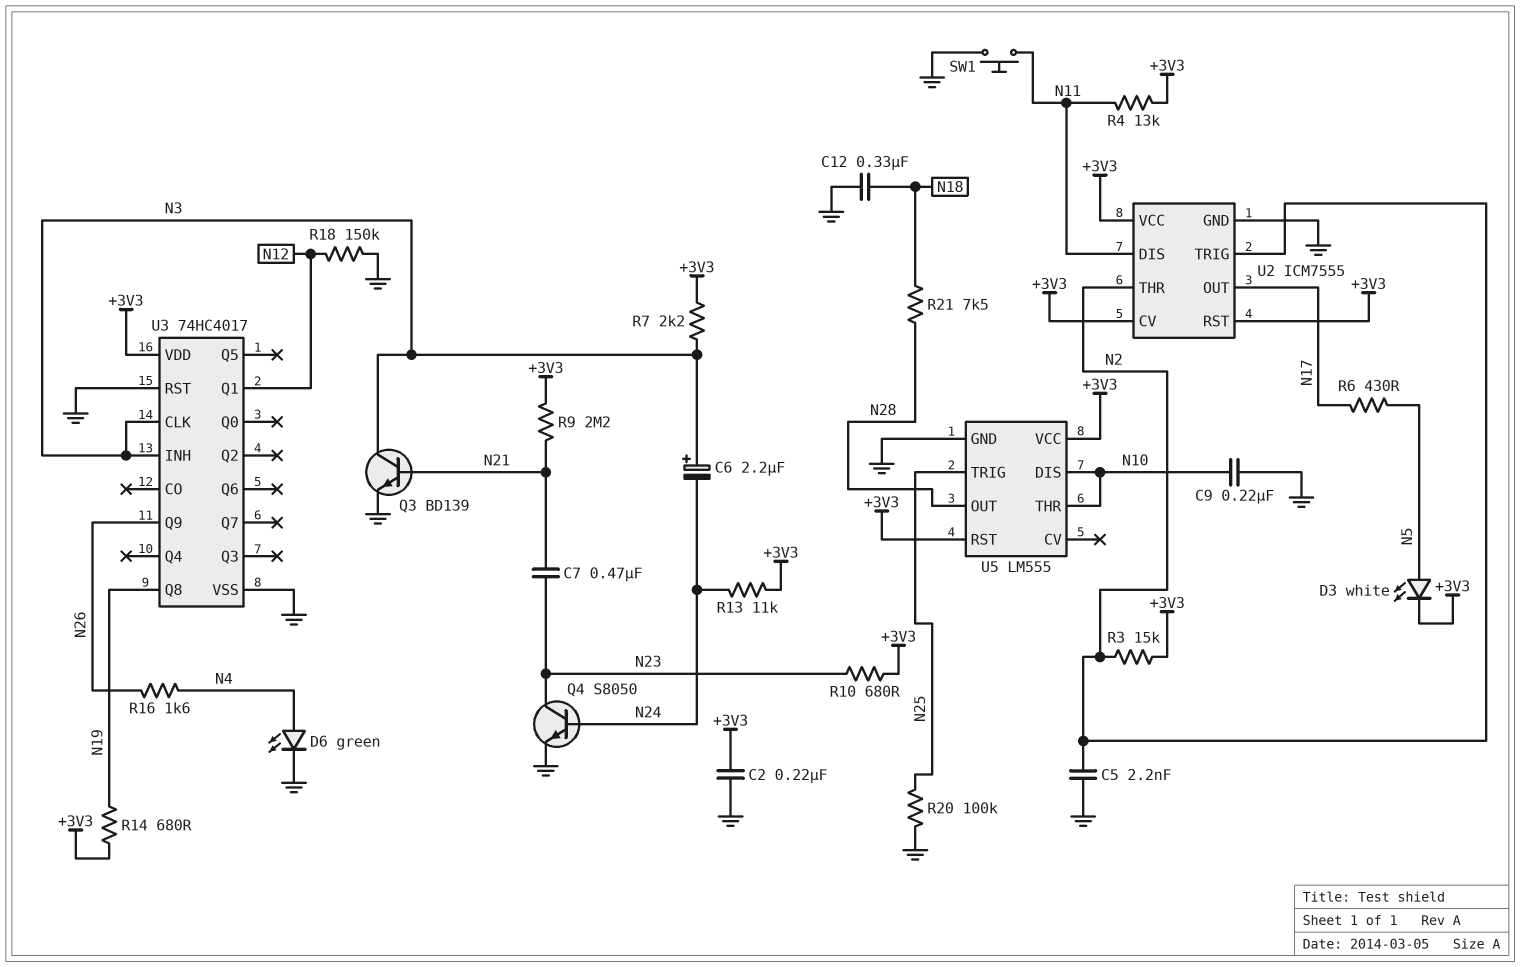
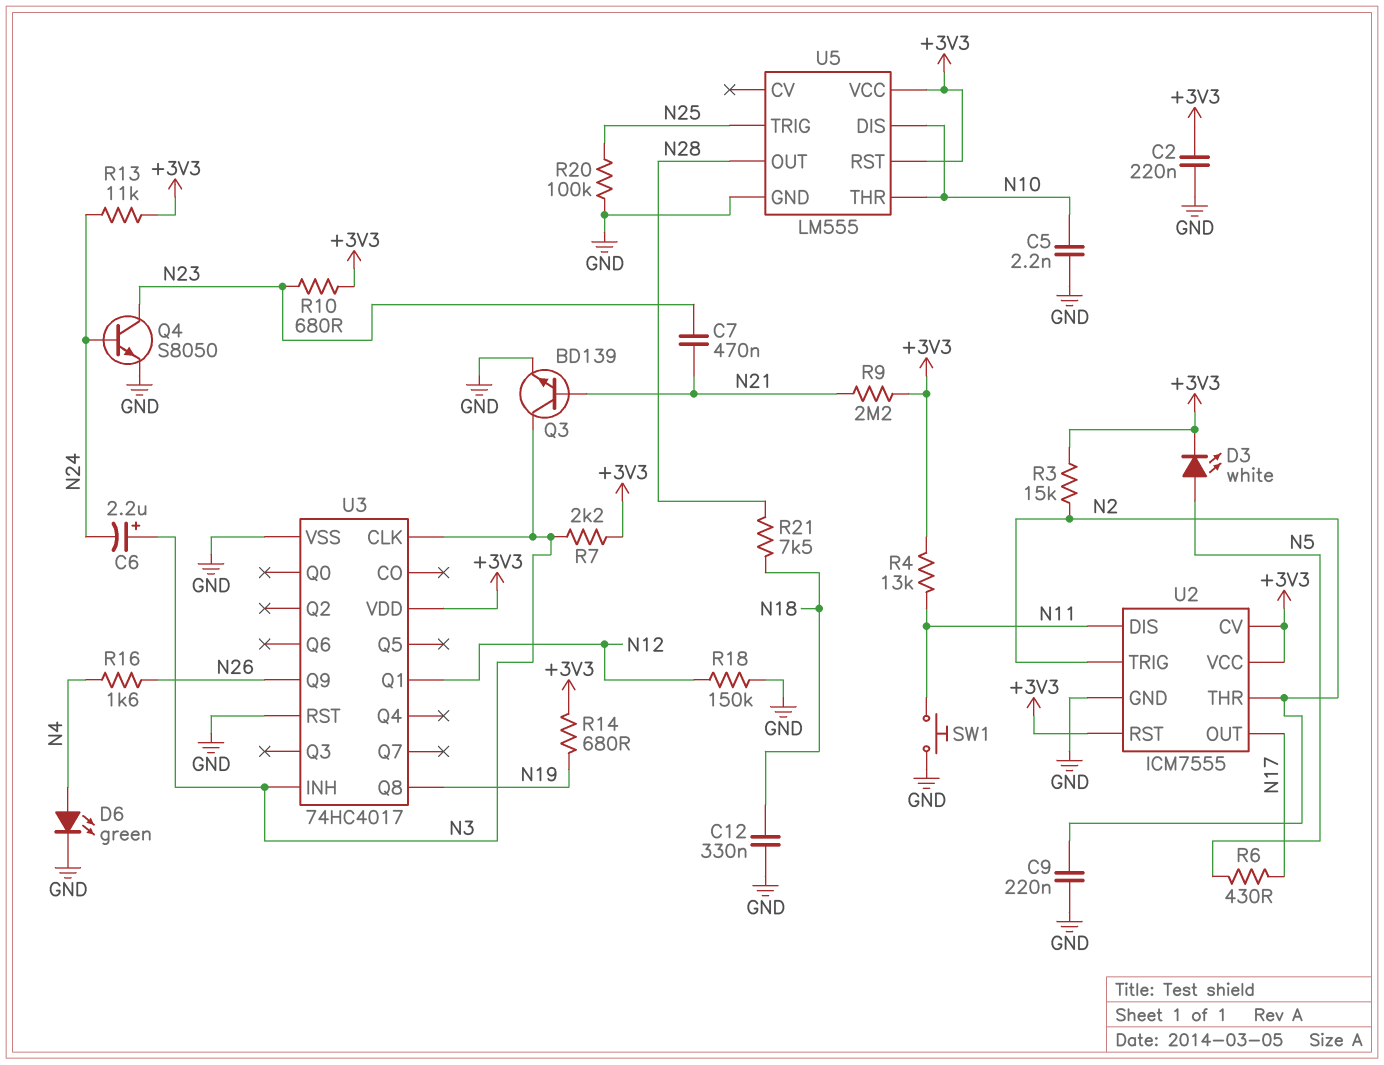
C5: 2.2nF (GND, N2) -> 2.2nF (GND, N10)
C9: 220nF (GND, N10) -> 220nF (GND, N2)

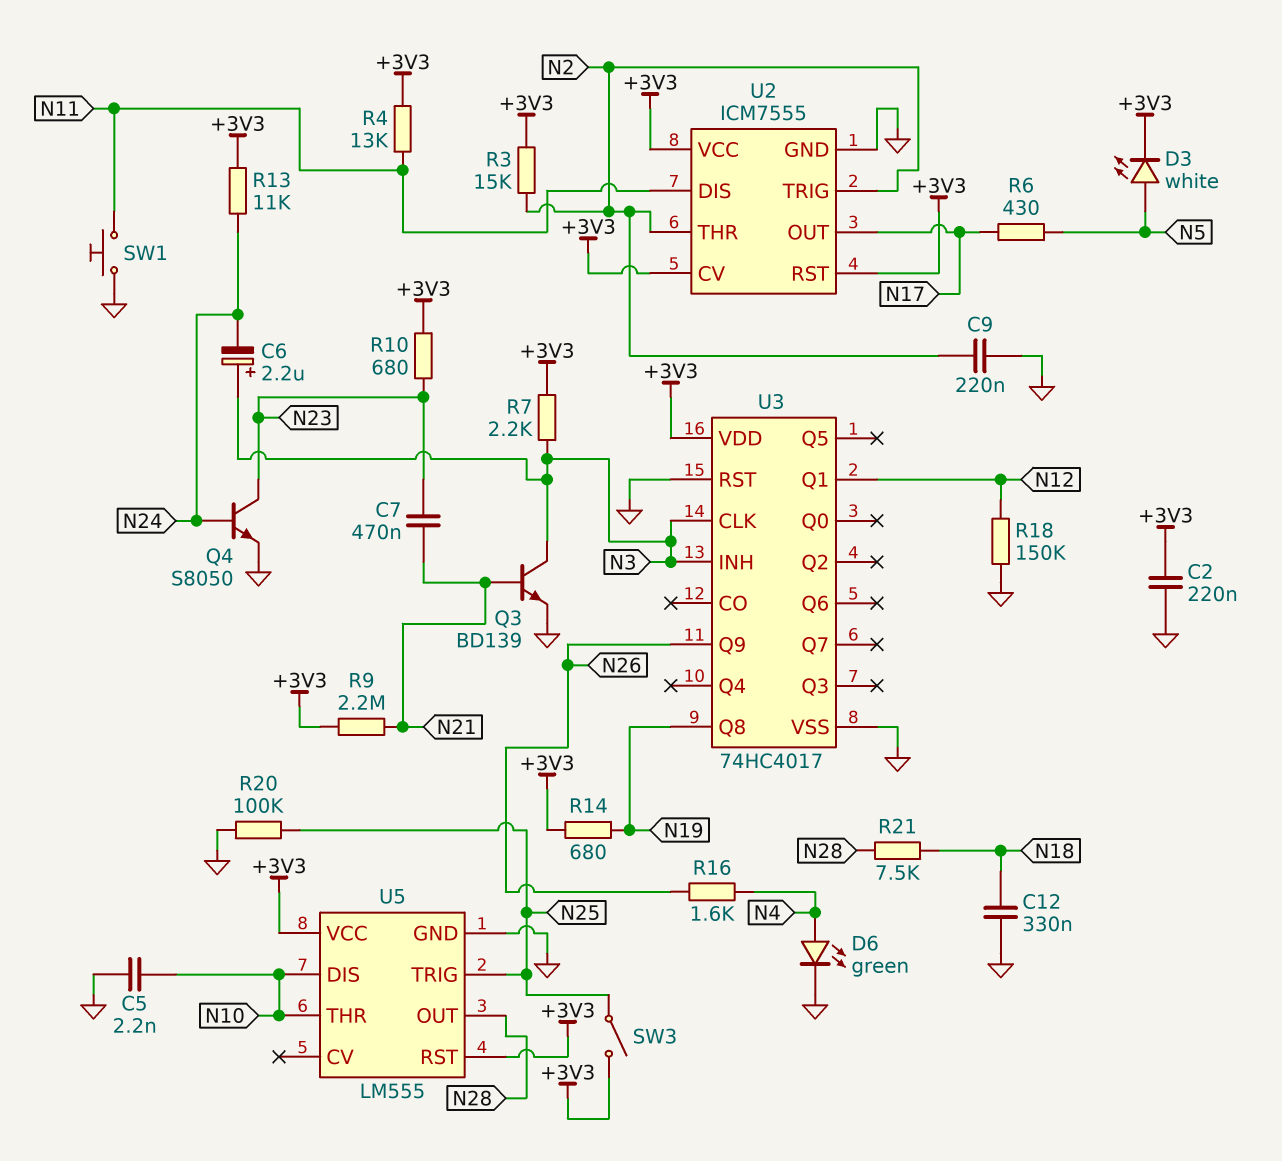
SW3: none -> switch (+3V3, N25)

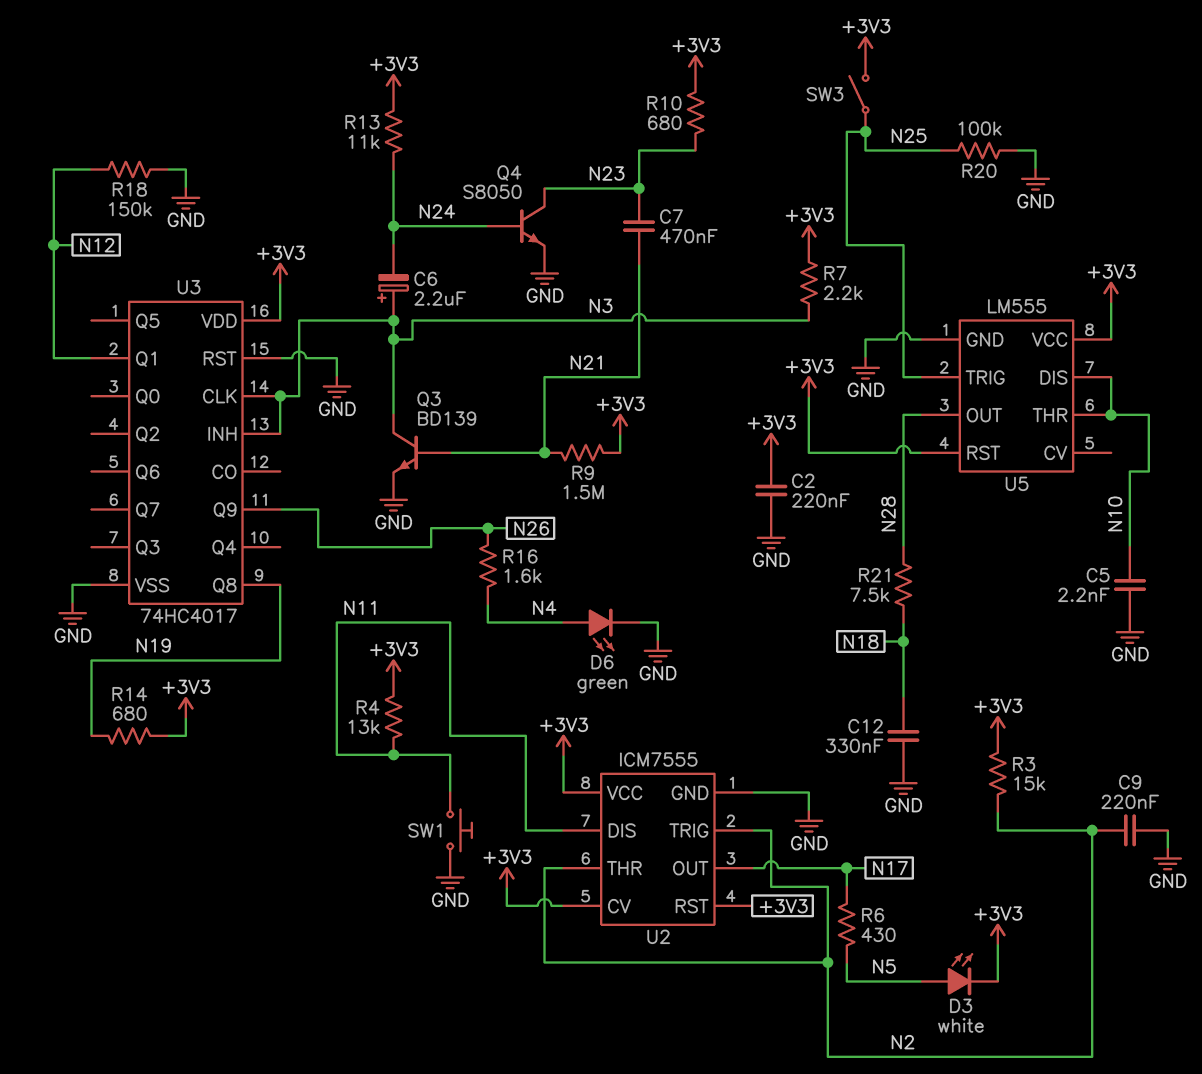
R9: 2.2M (+3V3, N21) -> 1.5M (+3V3, N21)

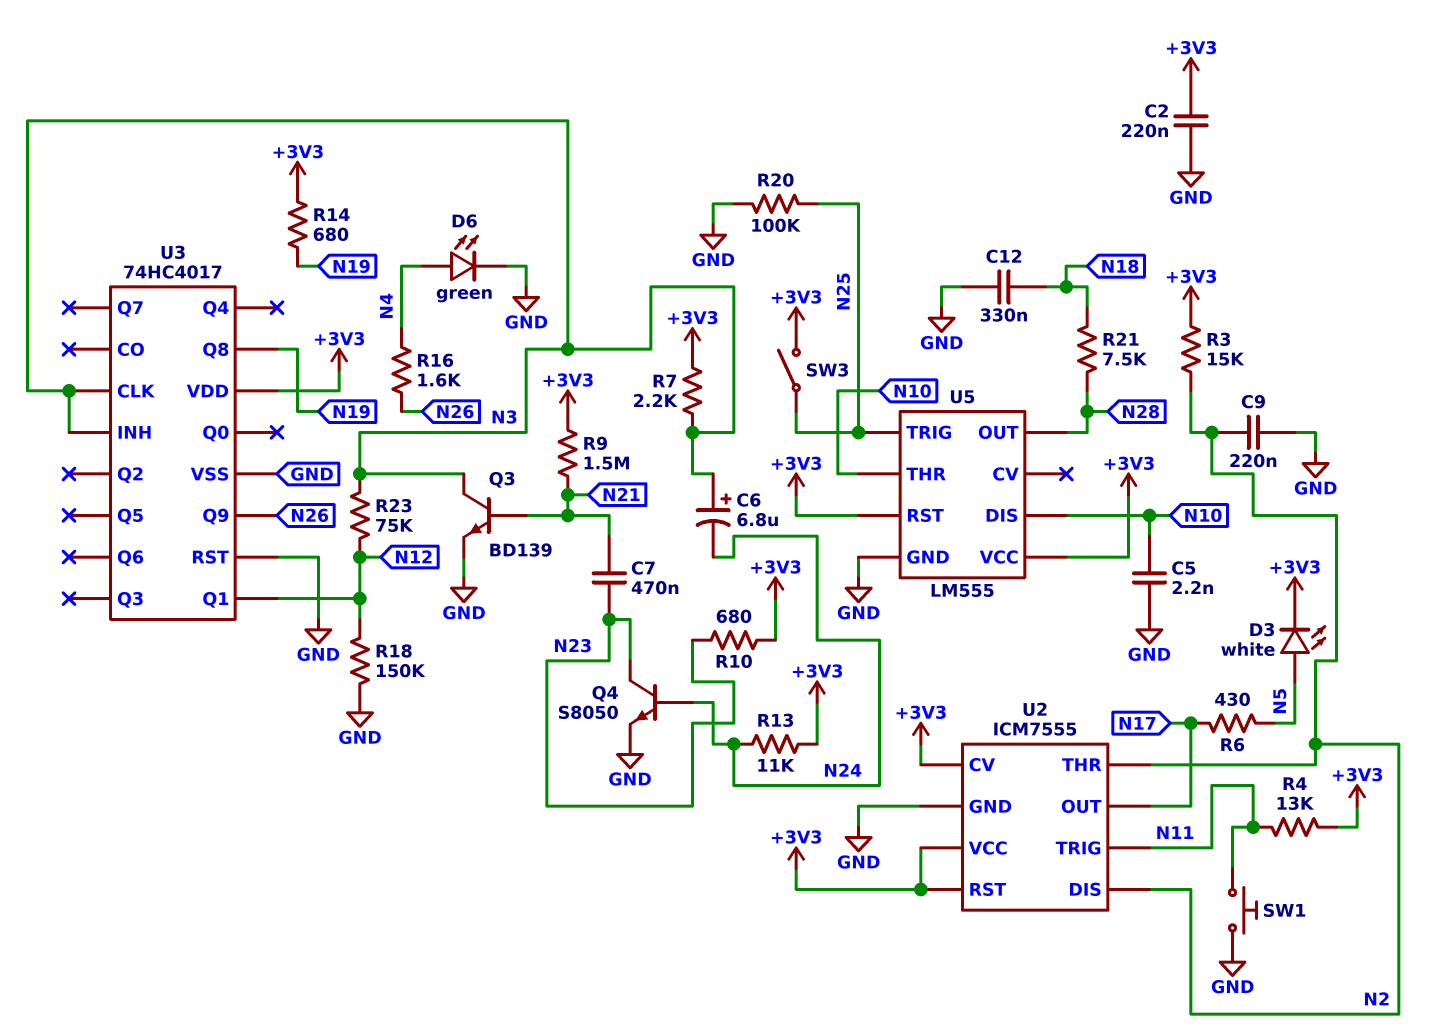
C6: 2.2uF (plus N3, minus N24) -> 6.8uF (plus N3, minus N24)
R23: none -> 75k (N3, N12)
U2 pin DIS: N11 -> N2
U2 pin TRIG: N2 -> N11

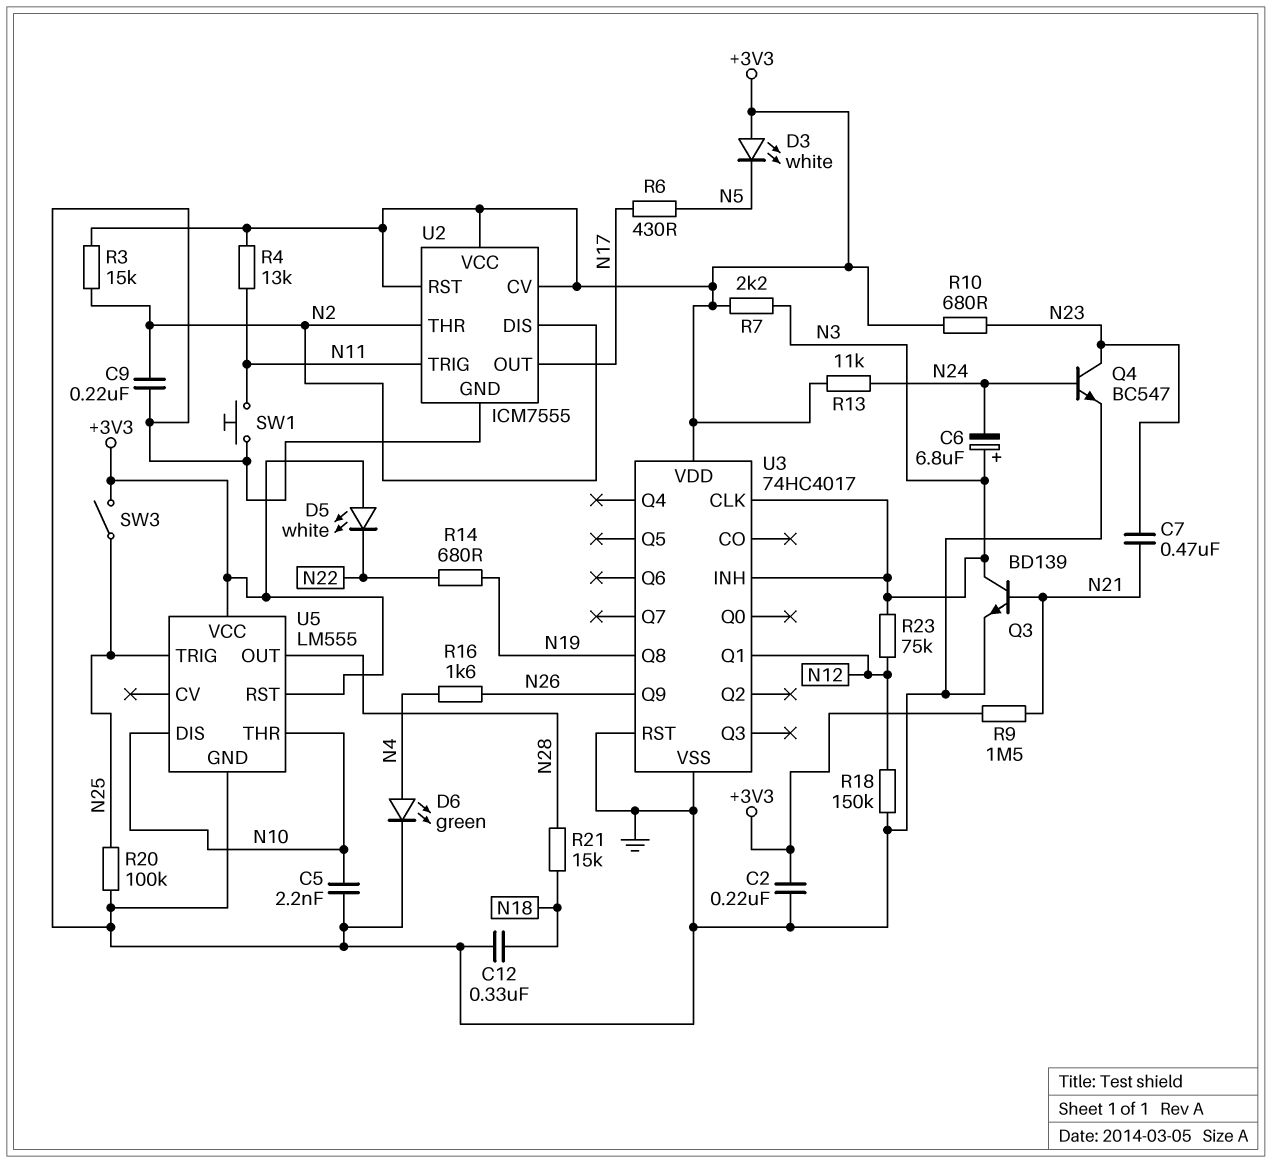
D3: LED white (A N5, K +3V3) -> LED white (A +3V3, K N5)
D5: none -> LED white (A +3V3, K N22)
Q4: NPN S8050 (B N24, C N23, E GND) -> NPN BC547 (B N24, C N23, E GND)
R14: 680 (+3V3, N19) -> 680 (N19, N22)
R21: 7.5k (N18, N28) -> 15k (N18, N28)

